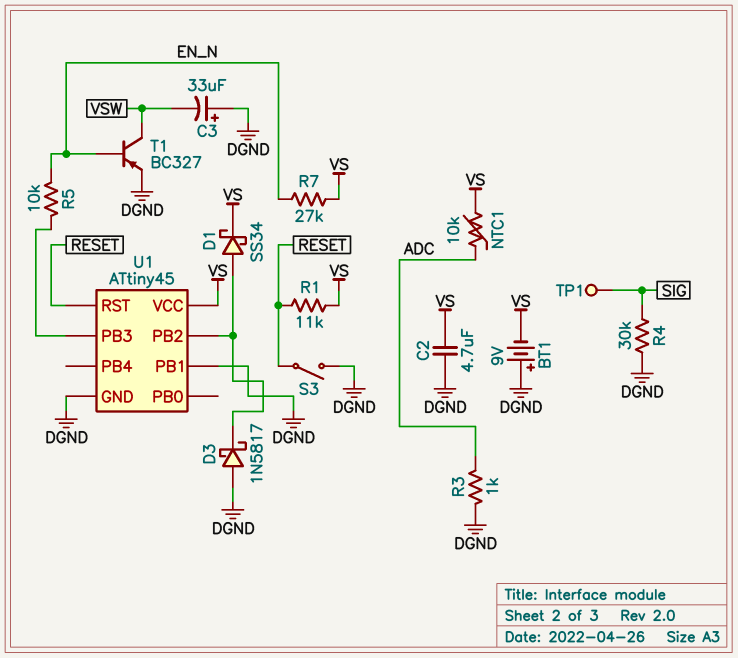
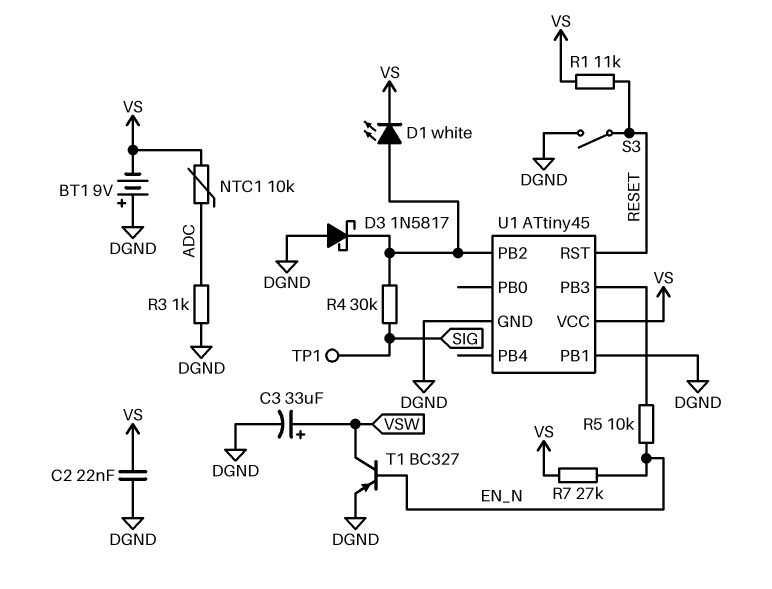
C2: 4.7uF (DGND, VS) -> 22nF (DGND, VS)
C3: 33uF (plus DGND, minus VSW) -> 33uF (plus VSW, minus DGND)
D1: schottky SS34 (A U1/PB2, K VS) -> LED white (A U1/PB2, K VS)
R4: 30k (DGND, SIG) -> 30k (SIG, U1/PB2)

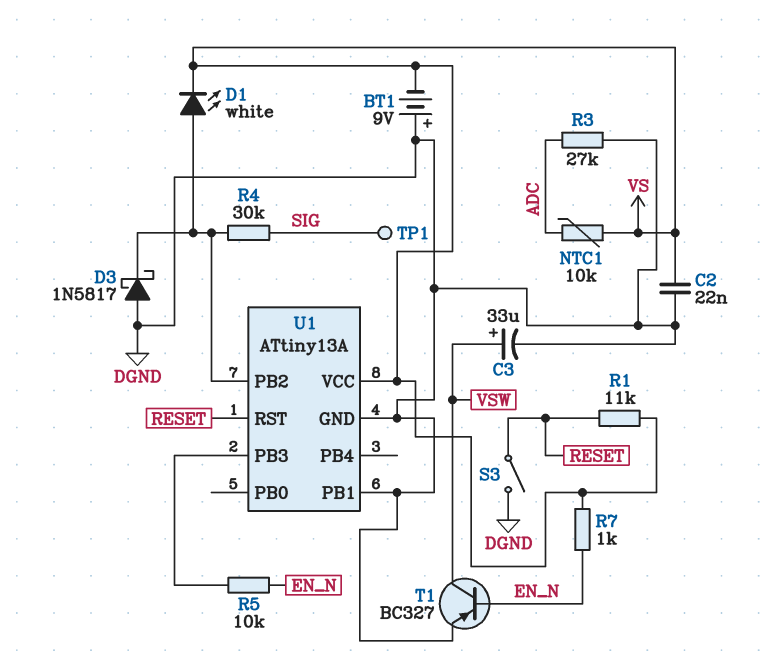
R3: 1k (ADC, DGND) -> 27k (ADC, DGND)
R7: 27k (EN_N, VS) -> 1k (EN_N, VS)
U1: ATtiny45 -> ATtiny13A

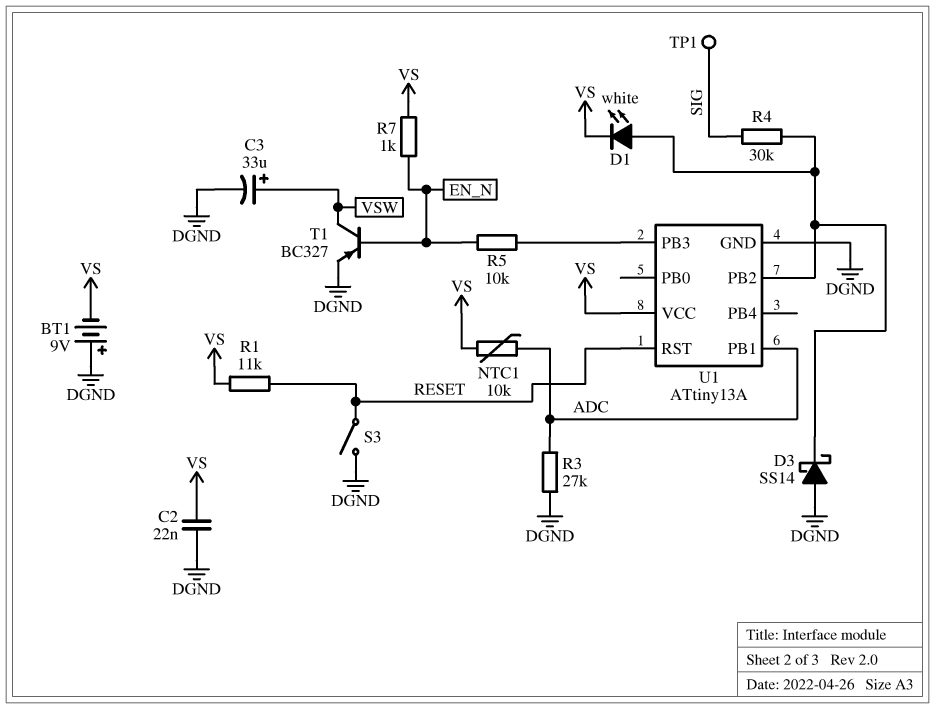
D3: schottky 1N5817 (A DGND, K U1/PB2) -> schottky SS14 (A DGND, K U1/PB2)
U1 pin PB1: DGND -> ADC

